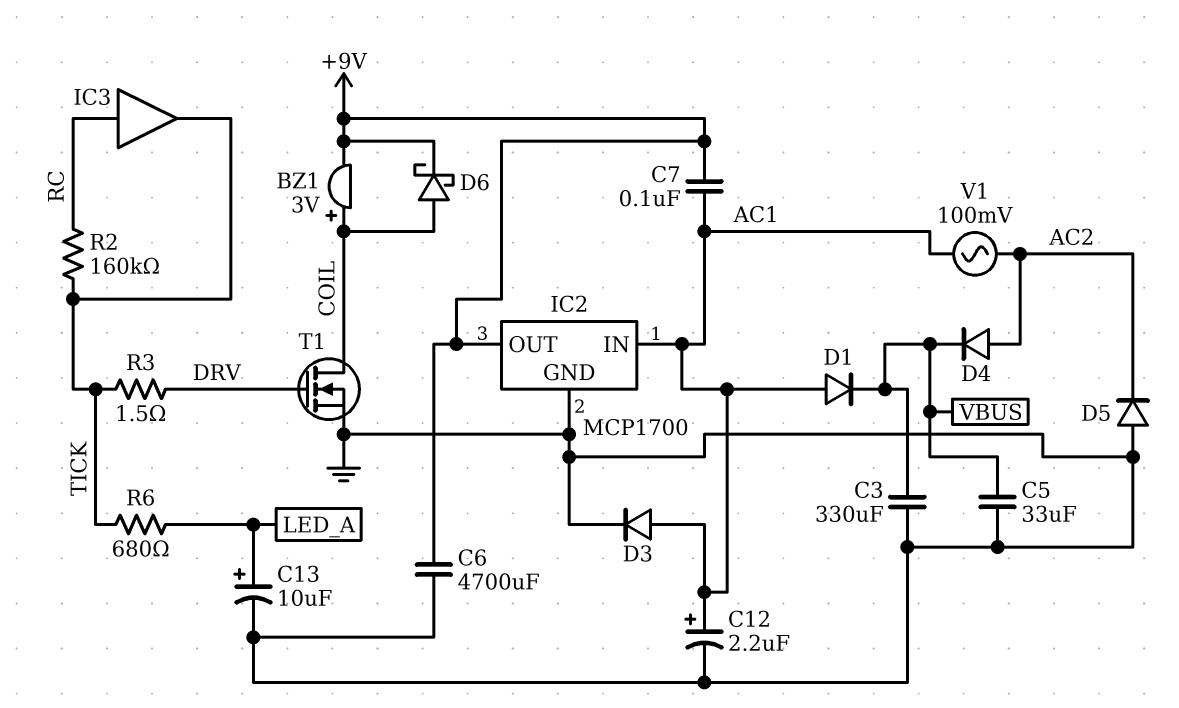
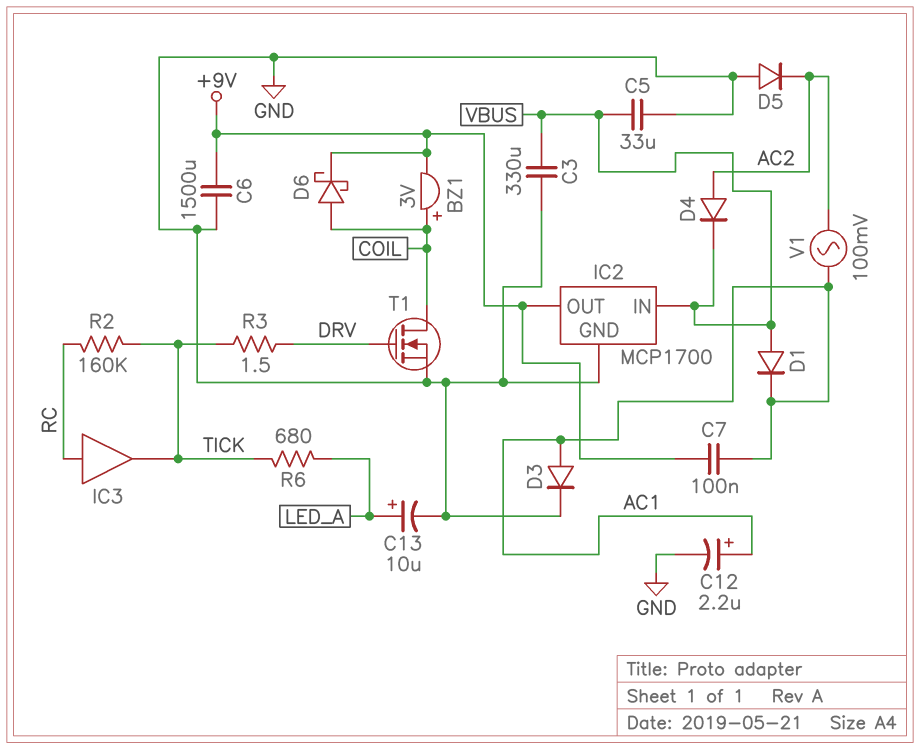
C6: 4700uF (+9V, GND) -> 1500uF (+9V, GND)
D1: diode (A AC1, K VBUS) -> diode (A VBUS, K AC1)
IC2 pin IN: AC1 -> VBUS

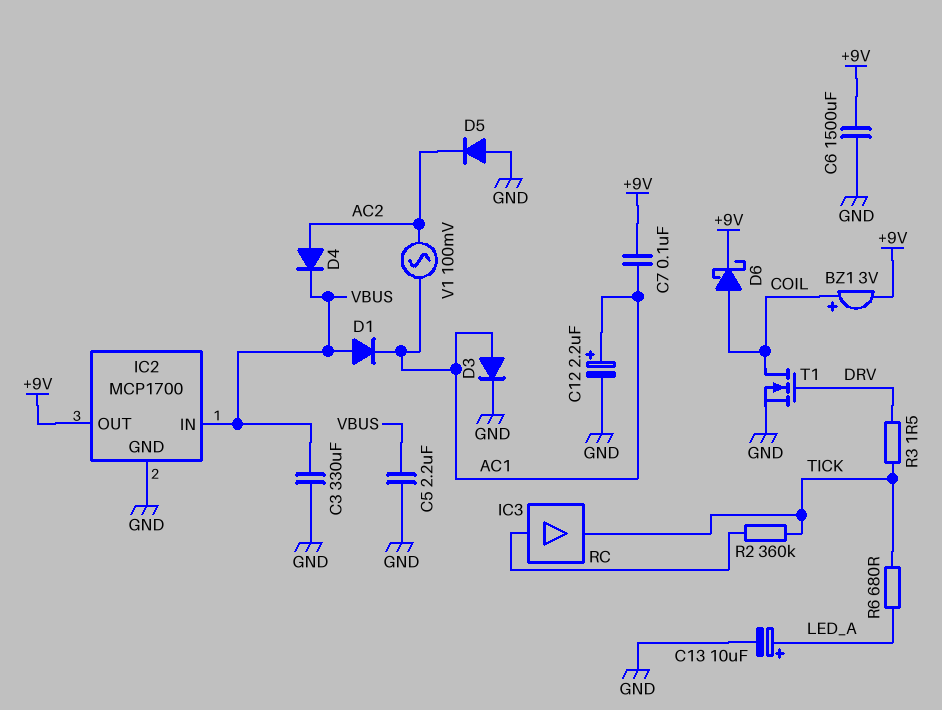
C5: 33uF (GND, VBUS) -> 2.2uF (GND, VBUS)
R2: 160k (RC, TICK) -> 360k (RC, TICK)

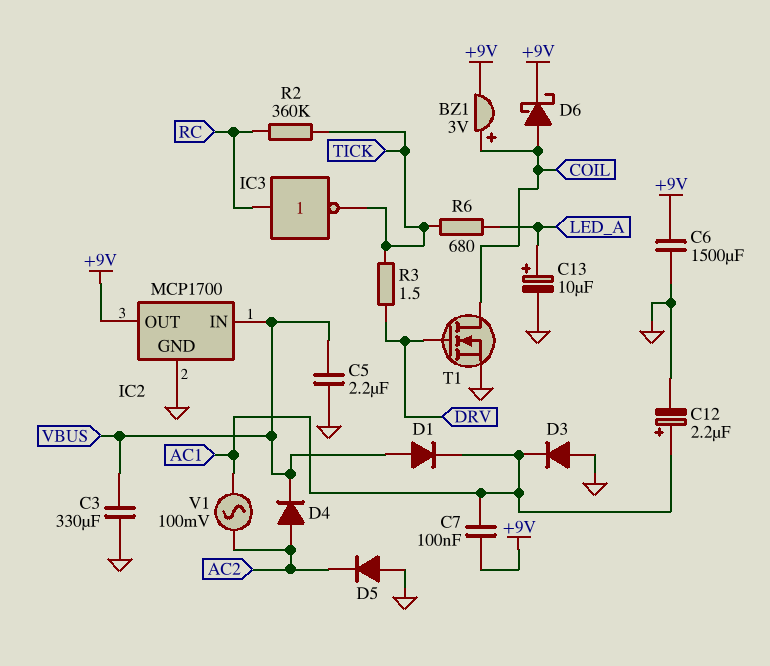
D3: diode (A AC1, K GND) -> diode (A GND, K AC1)
IC3: buffer (in RC, out TICK) -> NOT (in RC, out TICK)

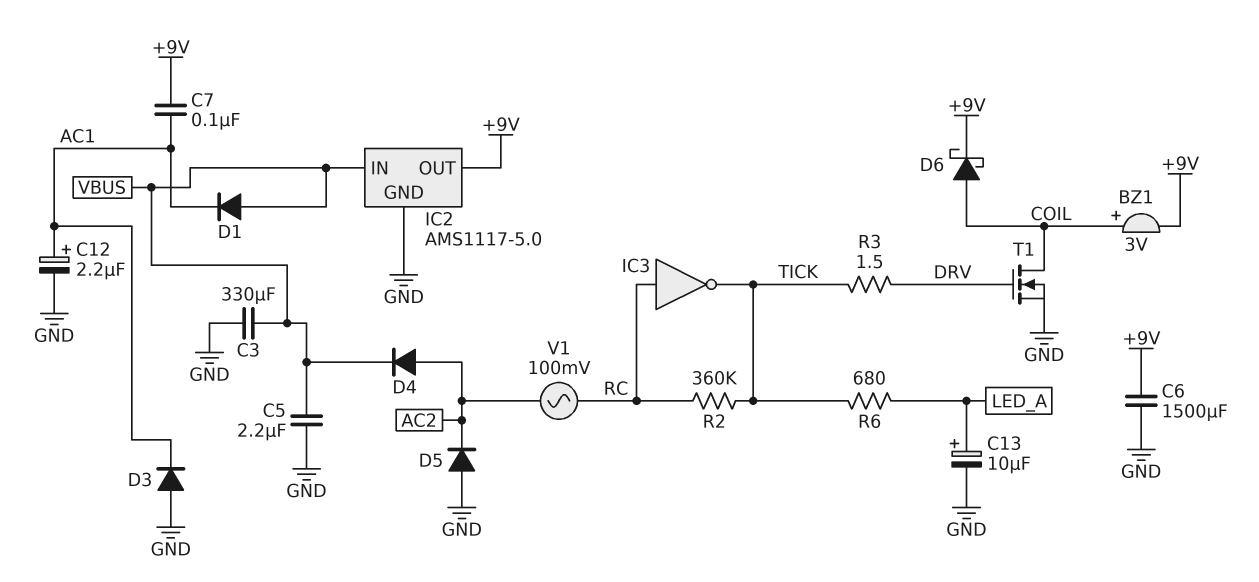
IC2: MCP1700 -> AMS1117-5.0
V1: AC 100mV (AC1, AC2) -> AC 100mV (AC2, RC)

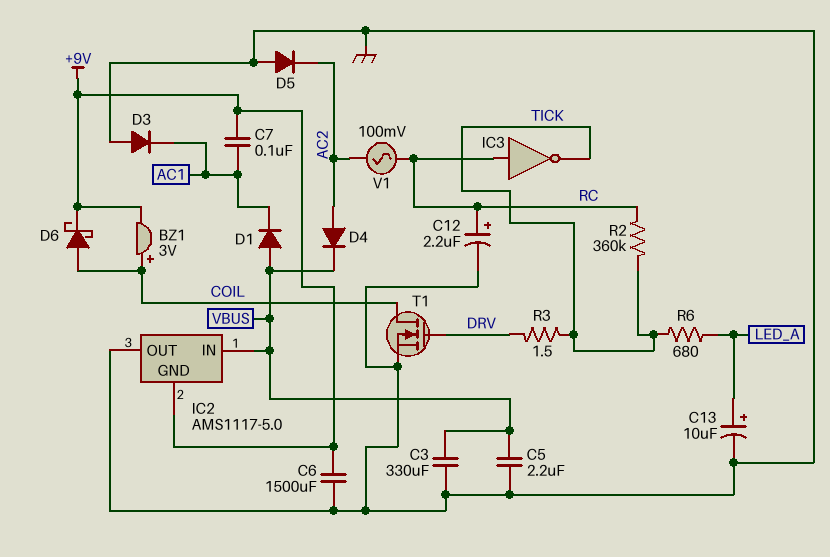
C12: 2.2uF (plus AC1, minus GND) -> 2.2uF (plus RC, minus GND)
IC2 pin GND: GND -> +9V
IC2 pin OUT: +9V -> GND

